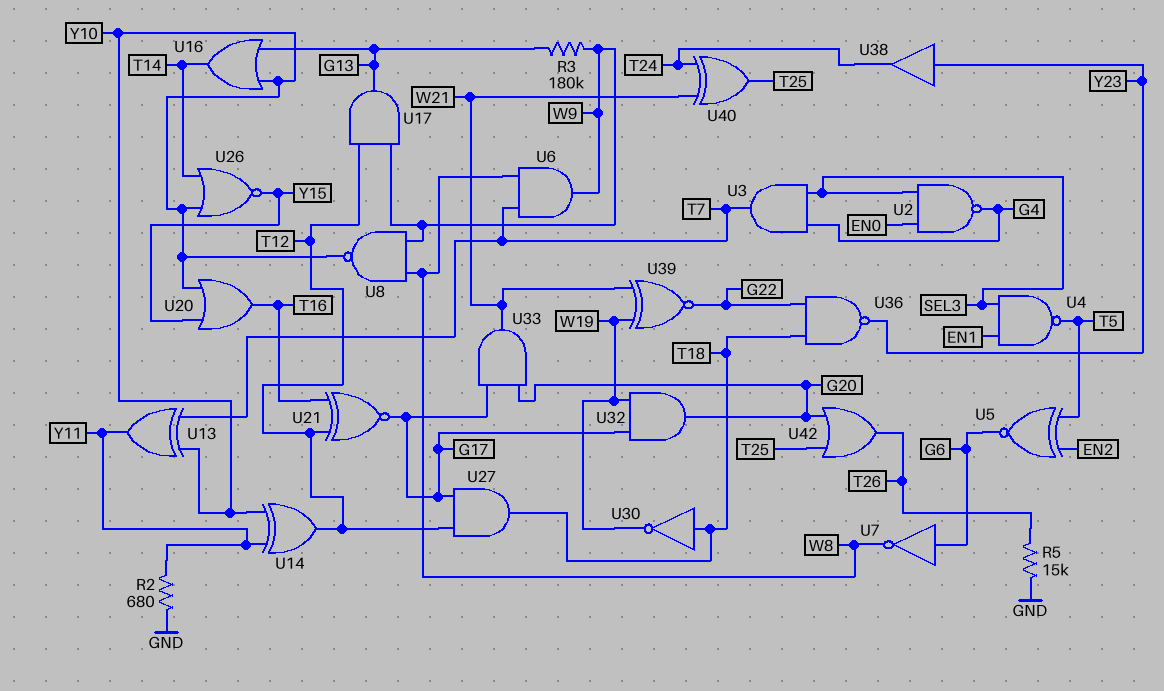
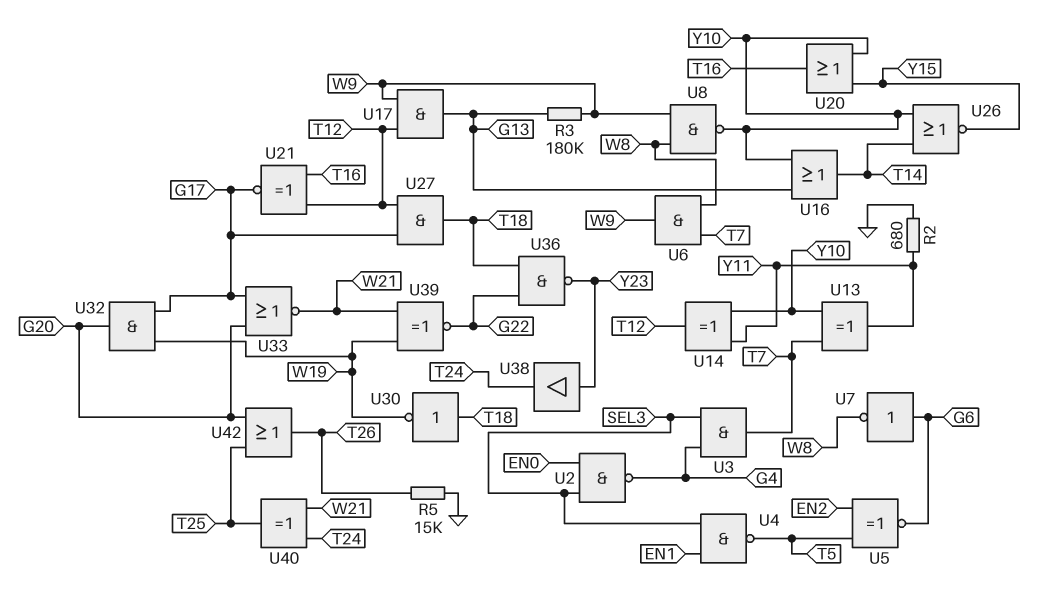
U33: AND (in G17, in G20, out W21) -> NOR (in G17, in G20, out W21)

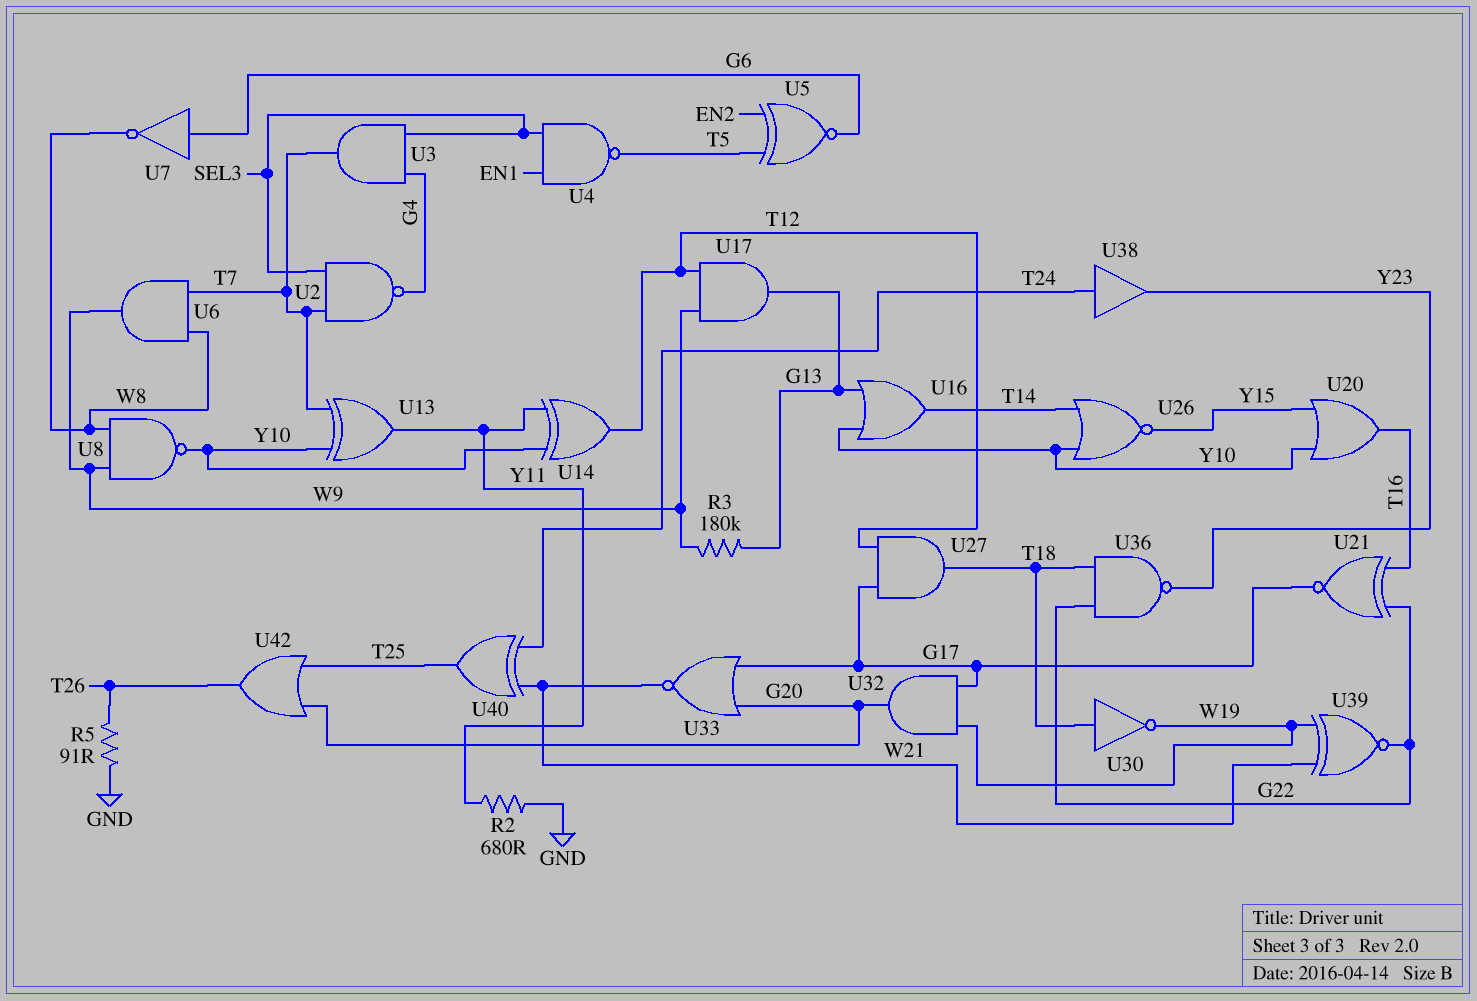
R5: 15k (GND, T26) -> 91 (GND, T26)
U2: NAND (in EN0, in SEL3, out G4) -> NAND (in SEL3, in T7, out G4)
U21: XNOR (in T12, in T16, out G17) -> XNOR (in G22, in T16, out G17)
U38: buffer (in Y23, out T24) -> buffer (in T24, out Y23)

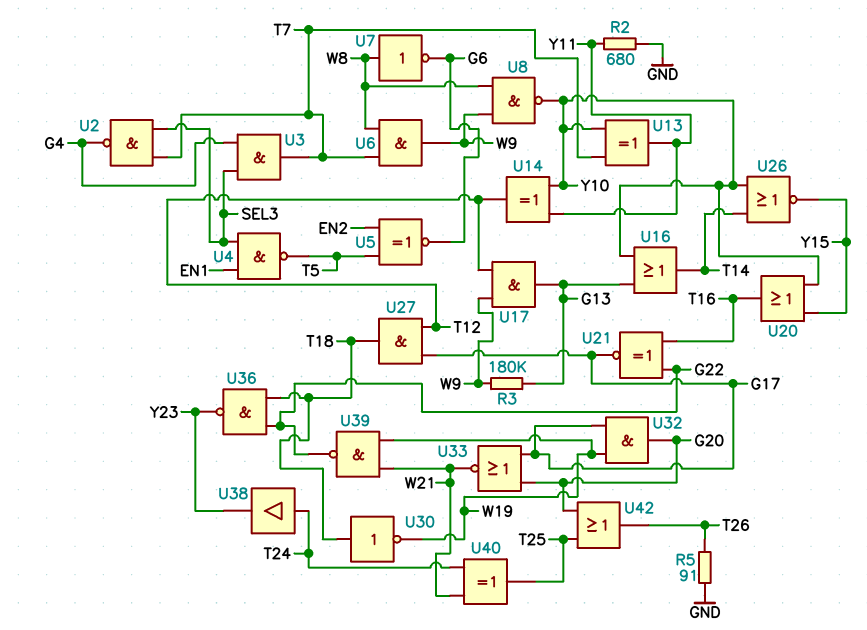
U7: NOT (in G6, out W8) -> NOT (in W8, out G6)
U39: XNOR (in W19, in W21, out G22) -> NAND (in W19, in W21, out G22)

